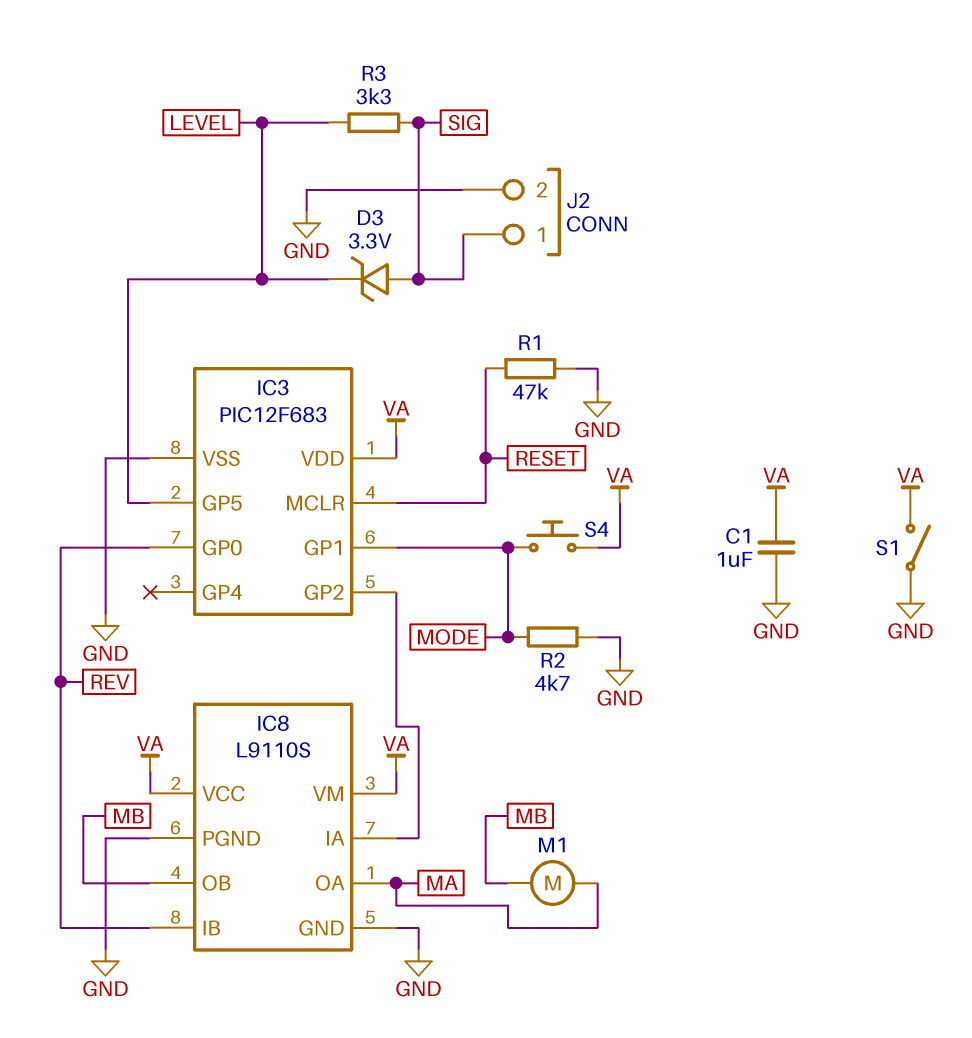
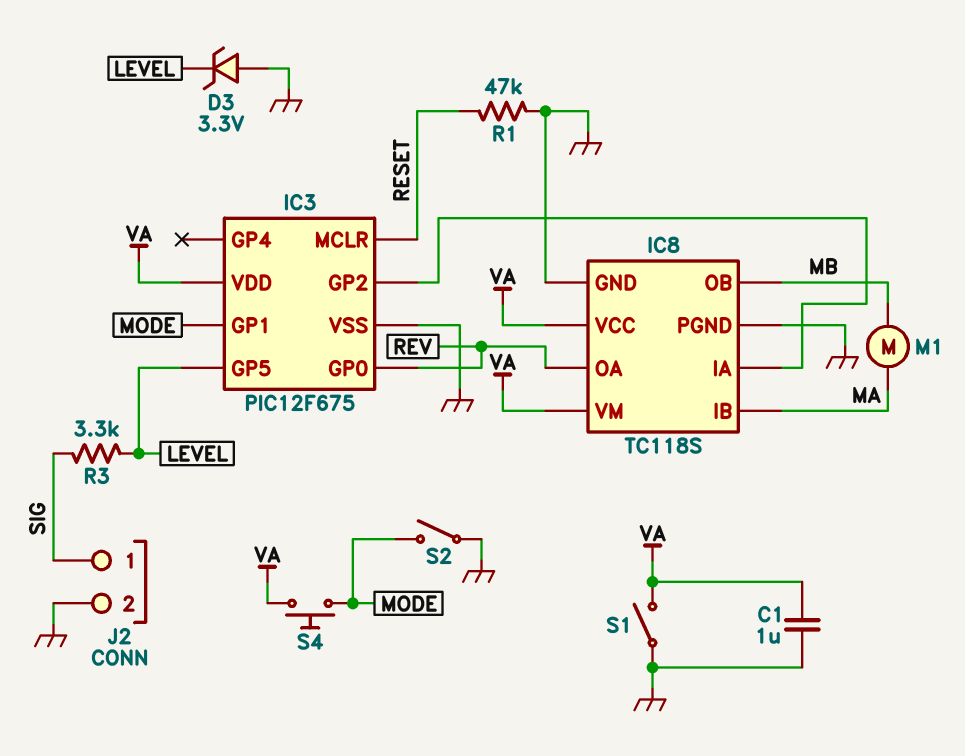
D3: zener 3.3V (A SIG, K LEVEL) -> zener 3.3V (A GND, K LEVEL)
IC3: PIC12F683 -> PIC12F675
IC8: L9110S -> TC118S
IC8 pin IB: REV -> MA
IC8 pin OA: MA -> REV
R2: 4.7k (GND, MODE) -> none
S2: none -> switch (GND, MODE)

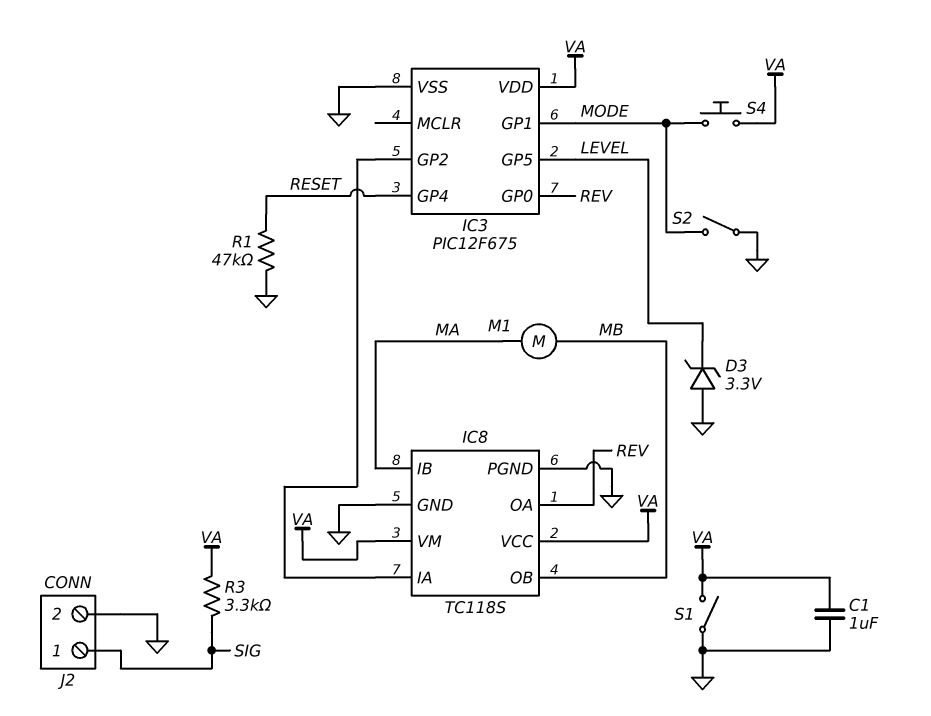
IC3 pin GP4: none -> RESET
IC3 pin MCLR: RESET -> none
R3: 3.3k (LEVEL, SIG) -> 3.3k (SIG, VA)

